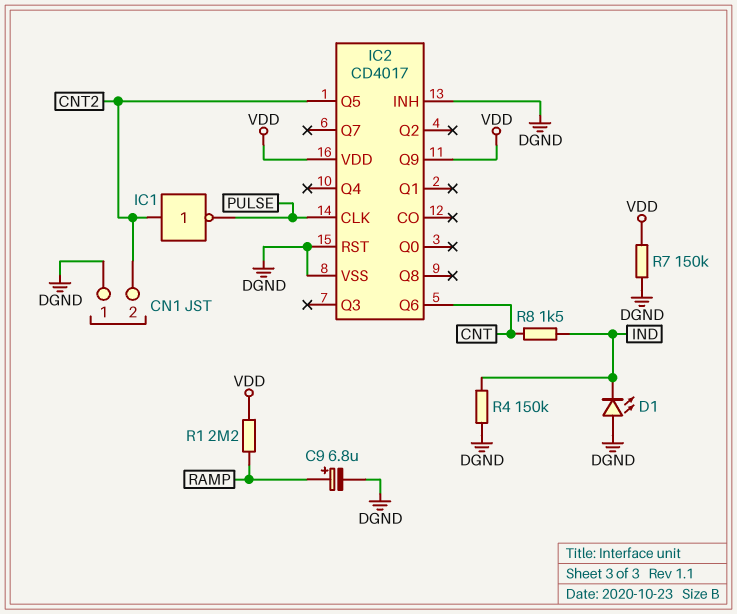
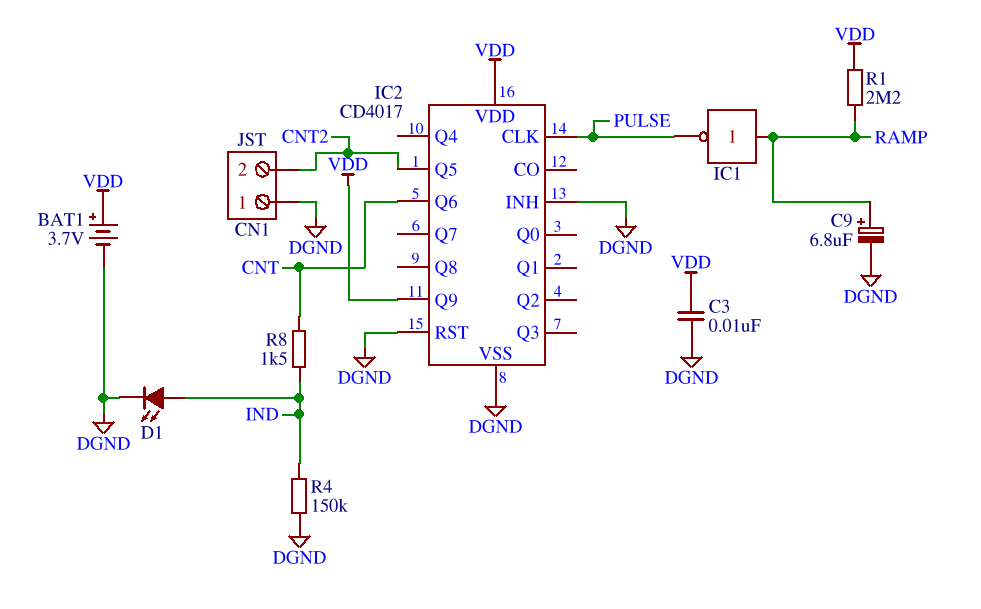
BAT1: none -> 3.7V (plus VDD, minus DGND)
C3: none -> 10nF (DGND, VDD)
D1: LED (A DGND, K IND) -> LED (A IND, K DGND)
IC1: NOT (in CNT2, out PULSE) -> NOT (in RAMP, out PULSE)
R7: 150k (DGND, VDD) -> none

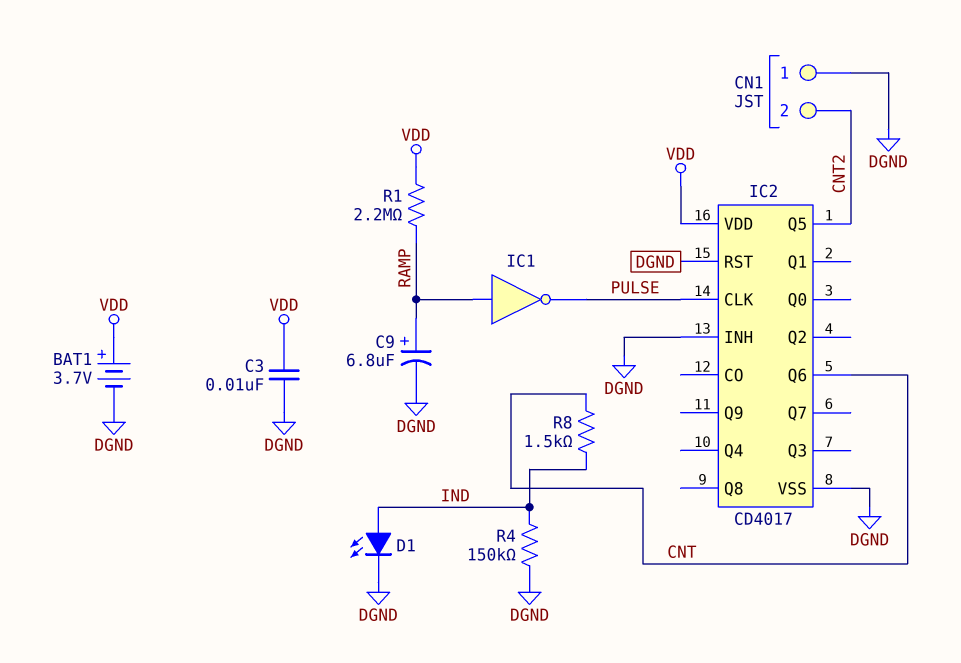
IC2 pin Q9: VDD -> none

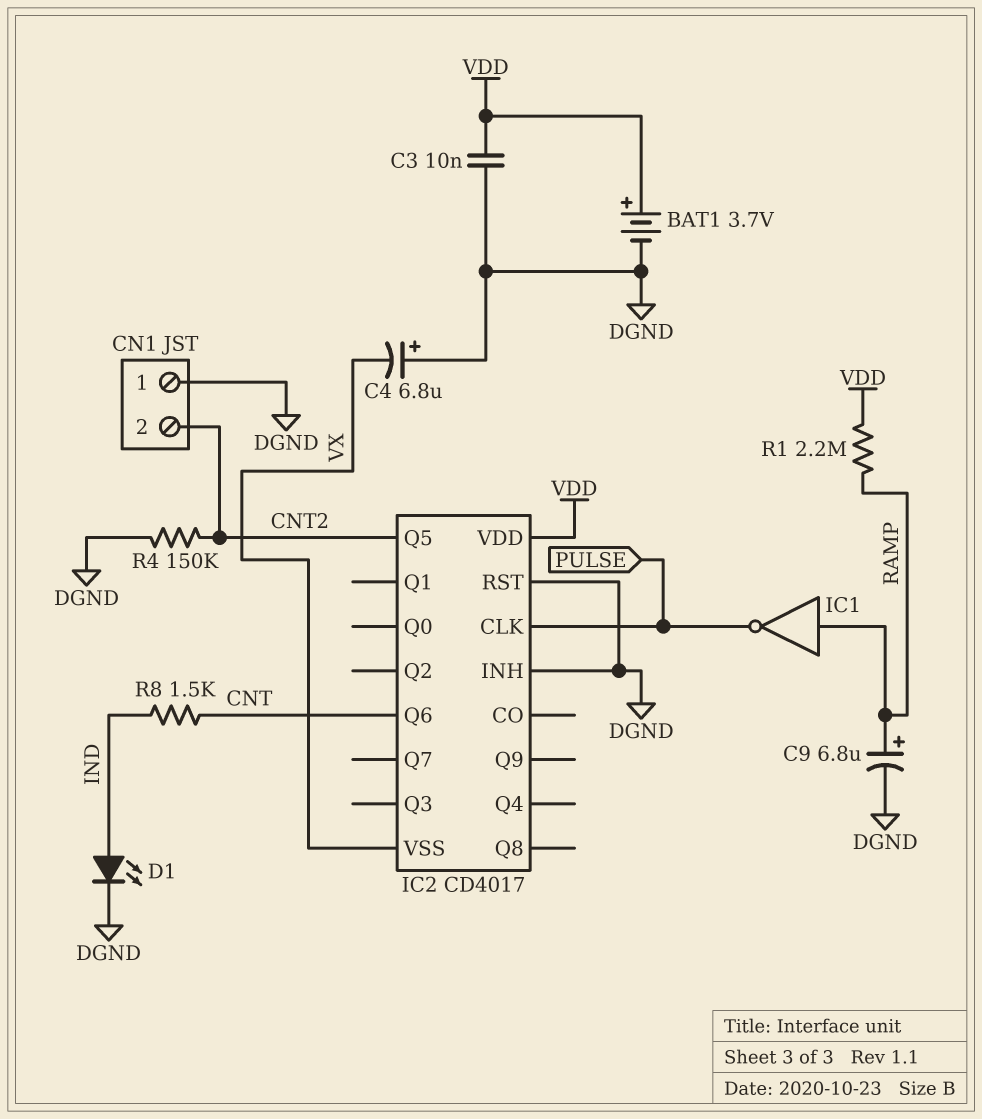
C4: none -> 6.8uF (plus DGND, minus VX)
IC2 pin VSS: DGND -> VX
R4: 150k (DGND, IND) -> 150k (CNT2, DGND)

